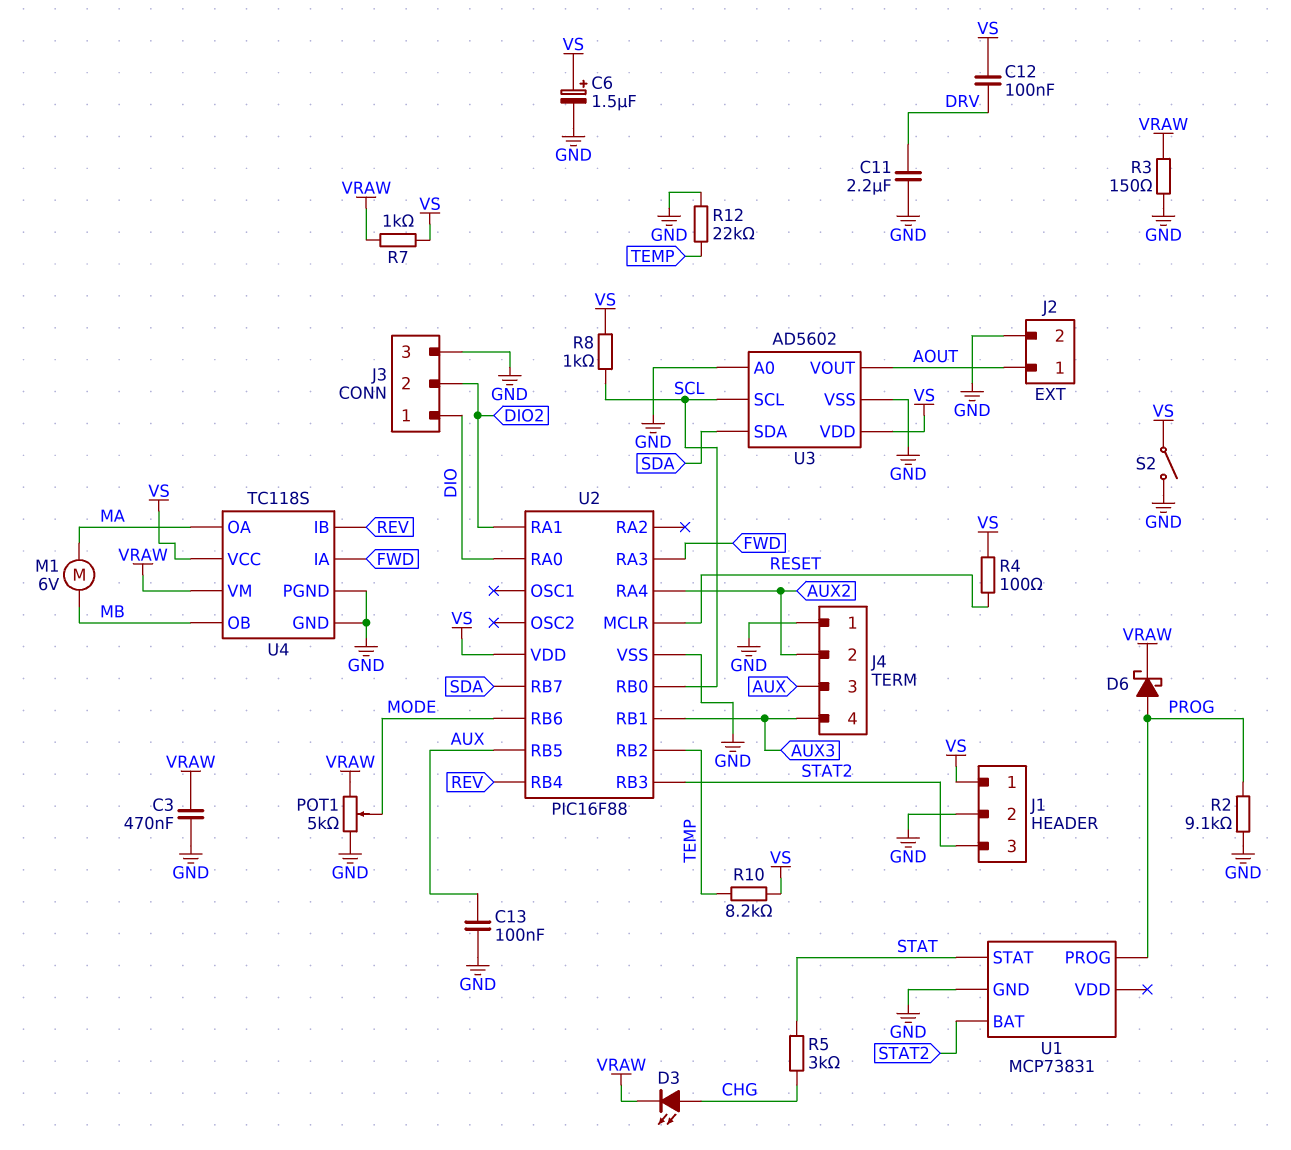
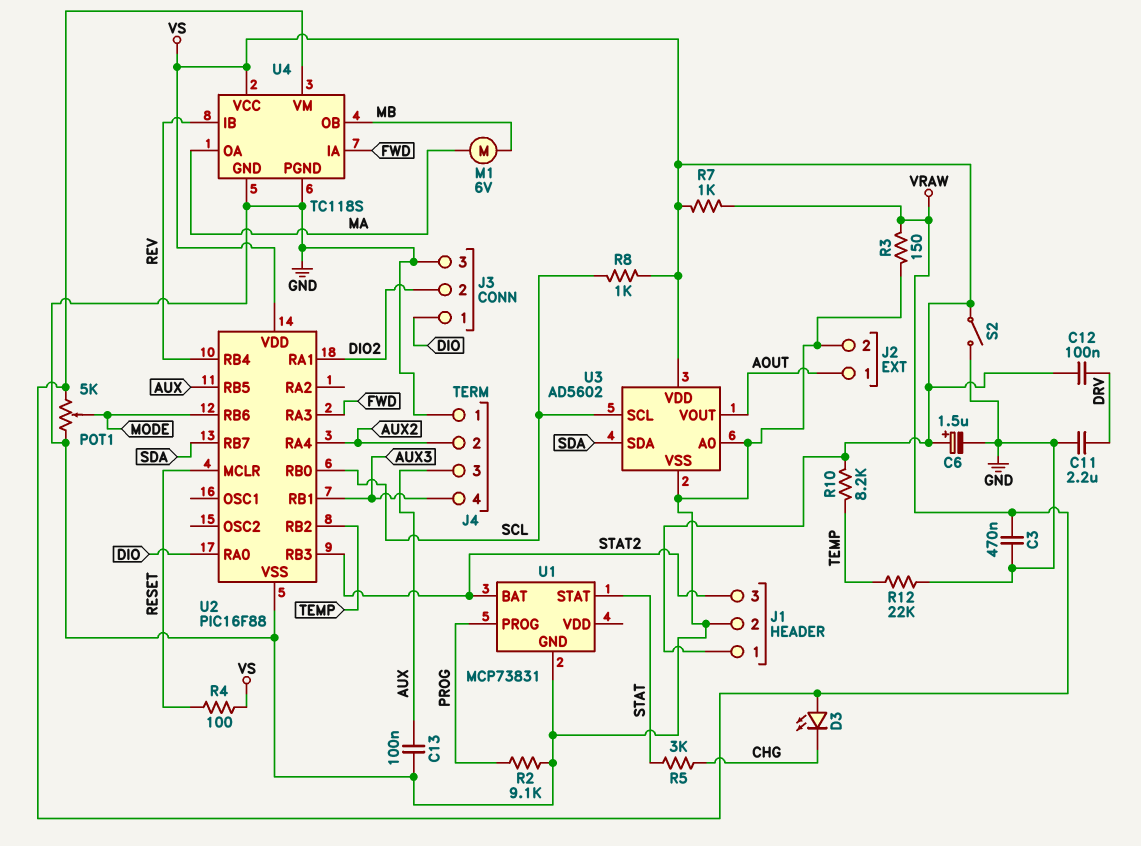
D3: LED (A CHG, K VRAW) -> LED (A VRAW, K CHG)
D6: schottky (A PROG, K VRAW) -> none

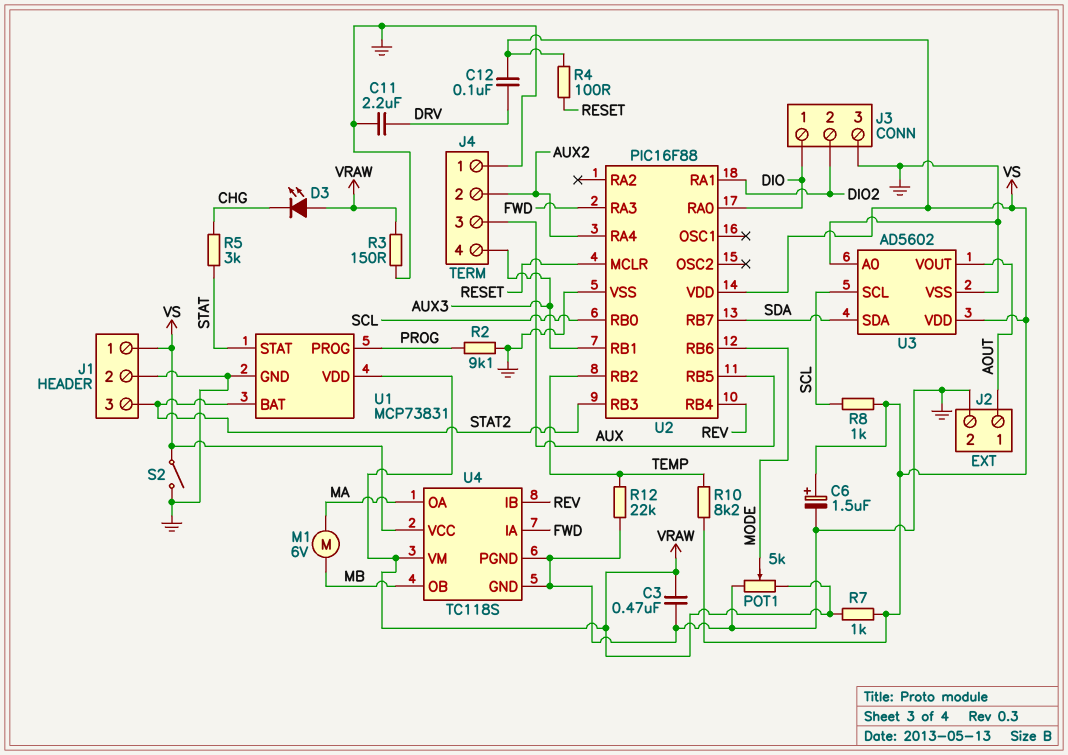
C13: 100nF (AUX, GND) -> none
U1 pin VDD: none -> VRAW

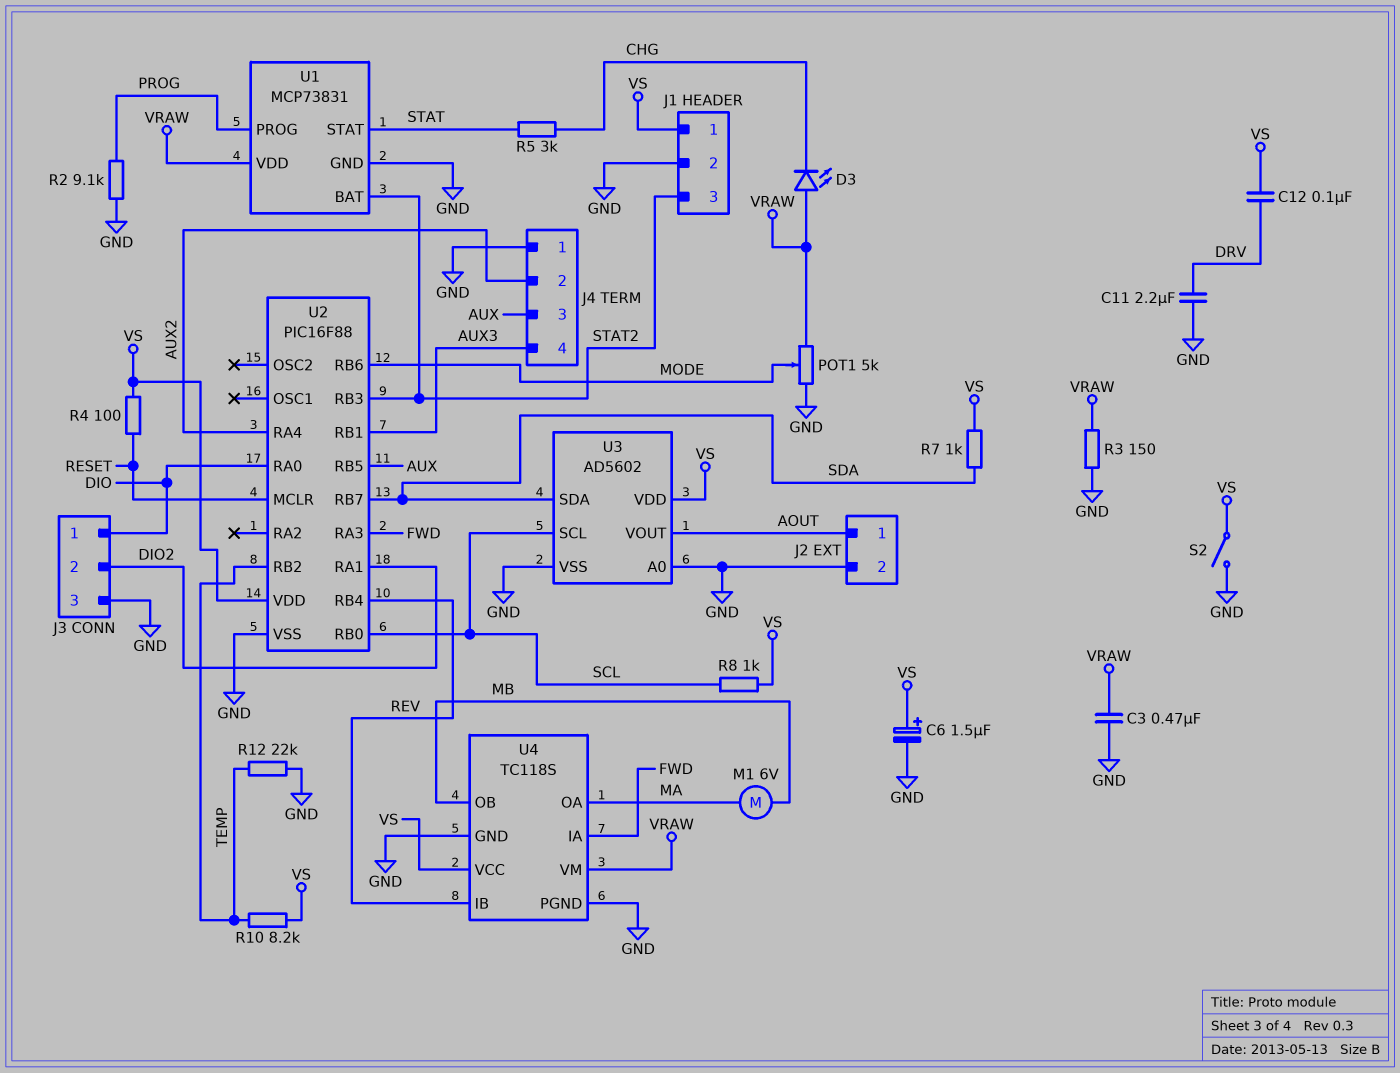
R7: 1k (VRAW, VS) -> 1k (SDA, VS)

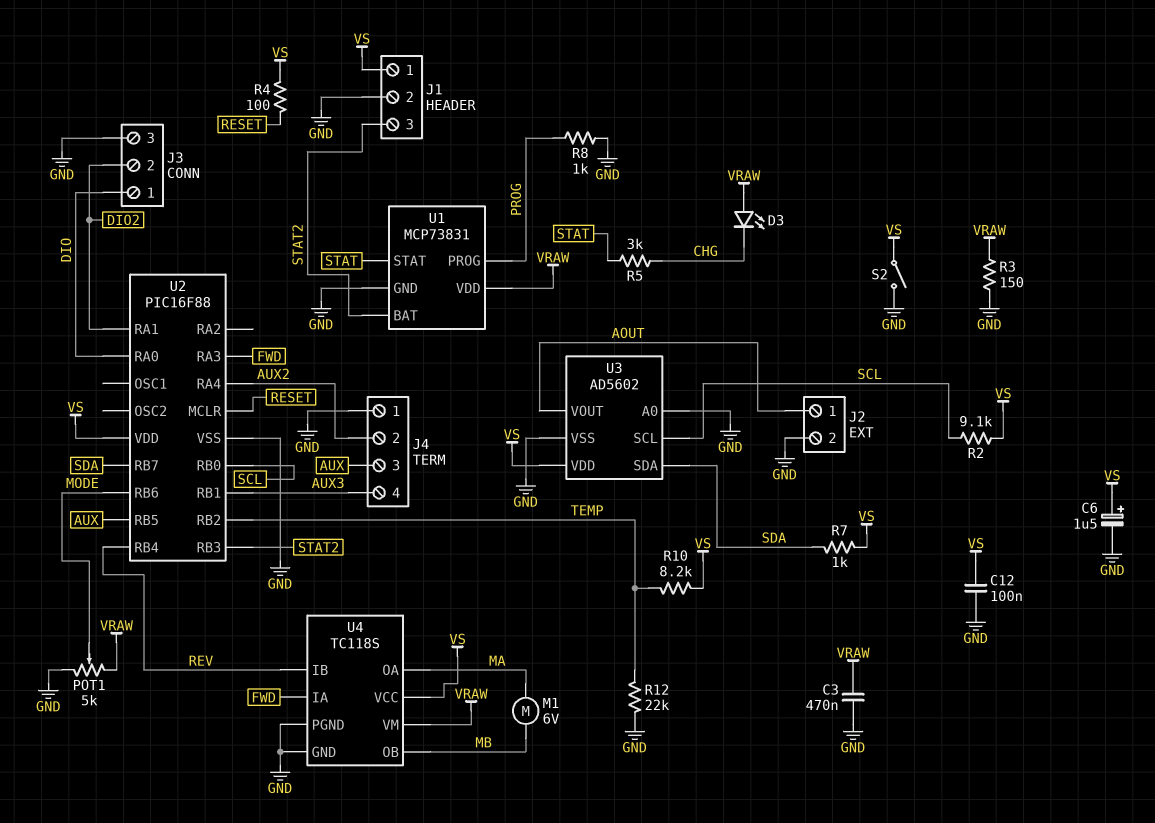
C11: 2.2uF (DRV, GND) -> none
C12: 100nF (DRV, VS) -> 100nF (GND, VS)
R2: 9.1k (GND, PROG) -> 9.1k (SCL, VS)
R8: 1k (SCL, VS) -> 1k (GND, PROG)

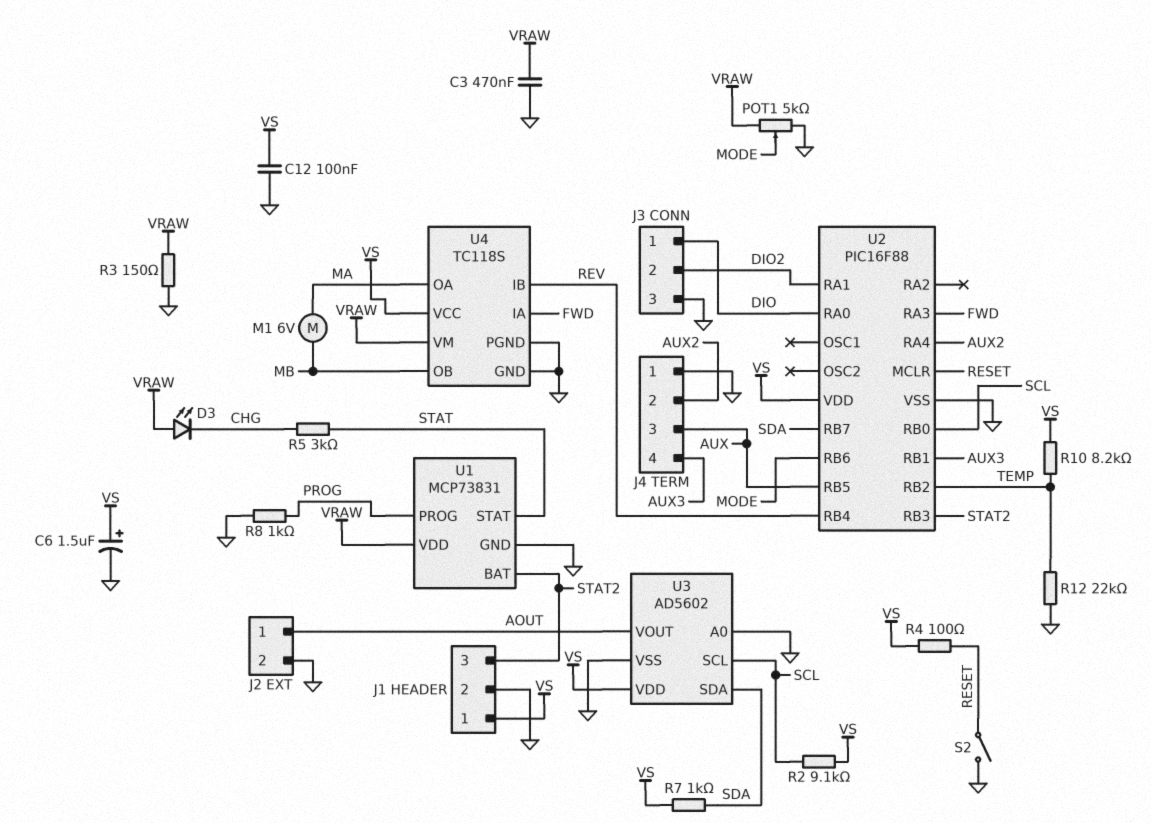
S2: switch (GND, VS) -> switch (GND, RESET)

